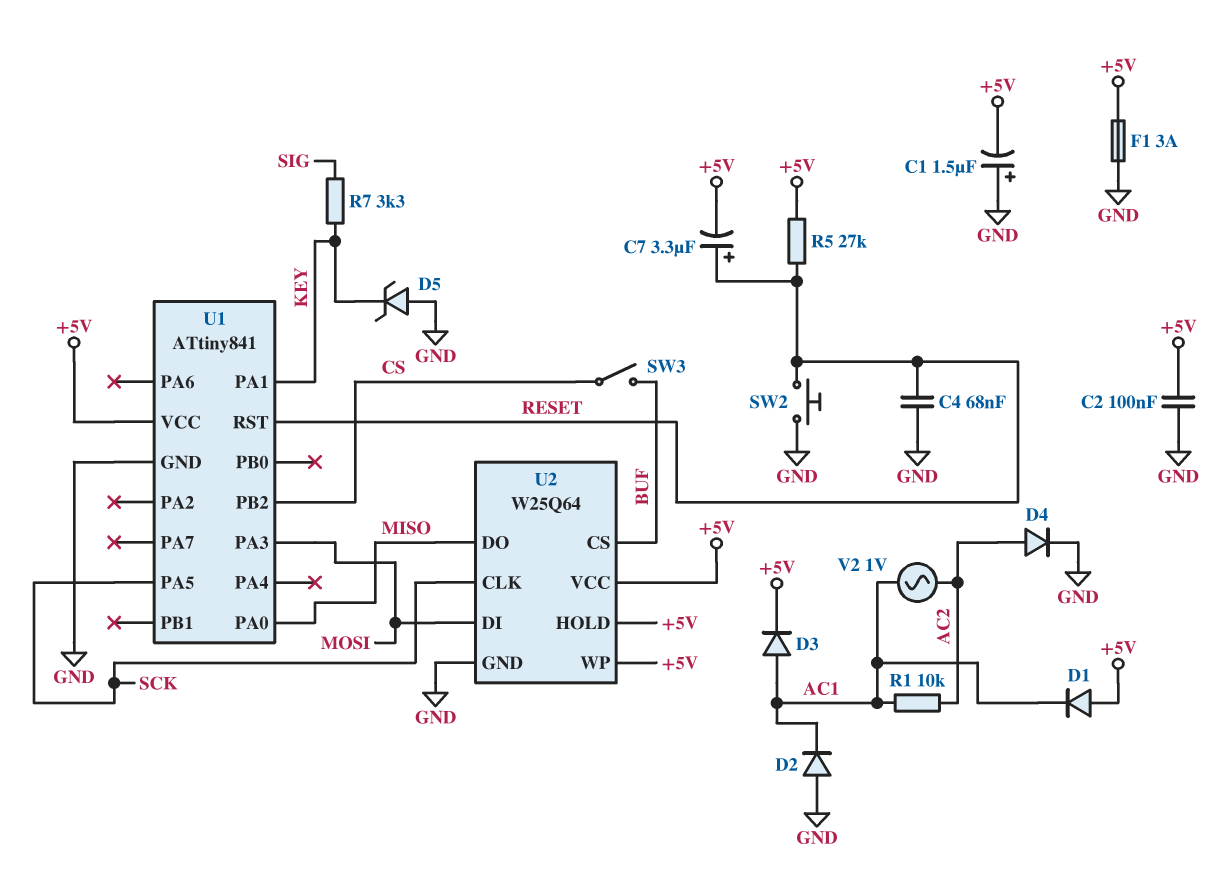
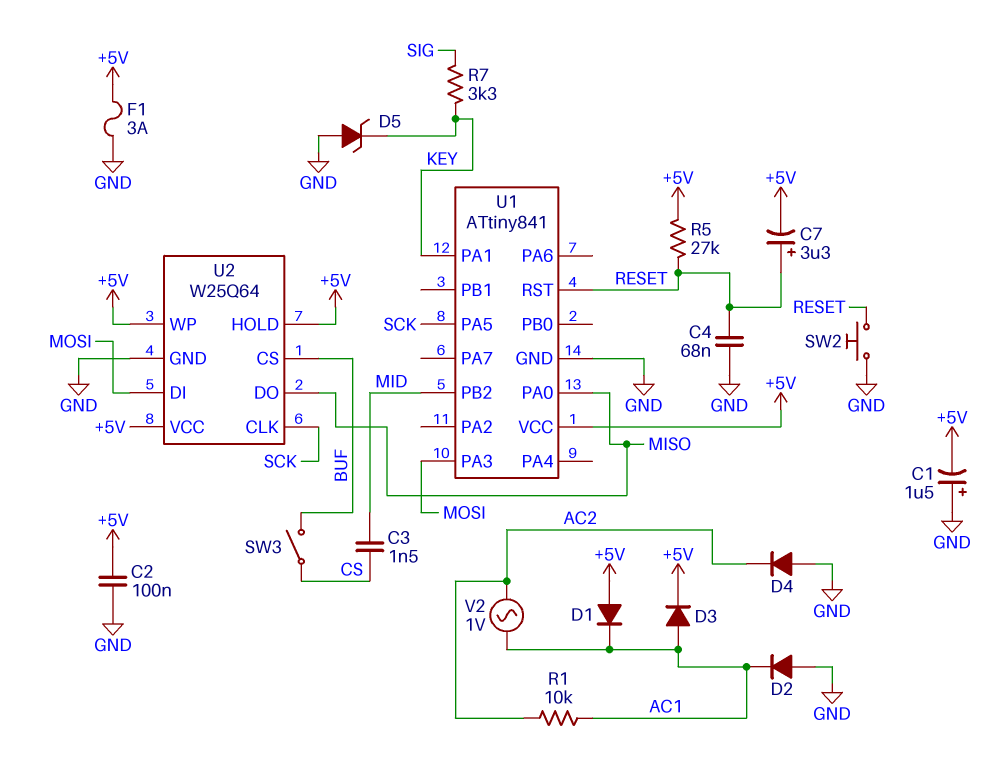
C3: none -> 1.5nF (CS, MID)
D4: diode (A AC2, K GND) -> diode (A GND, K AC2)
U1 pin PB2: CS -> MID

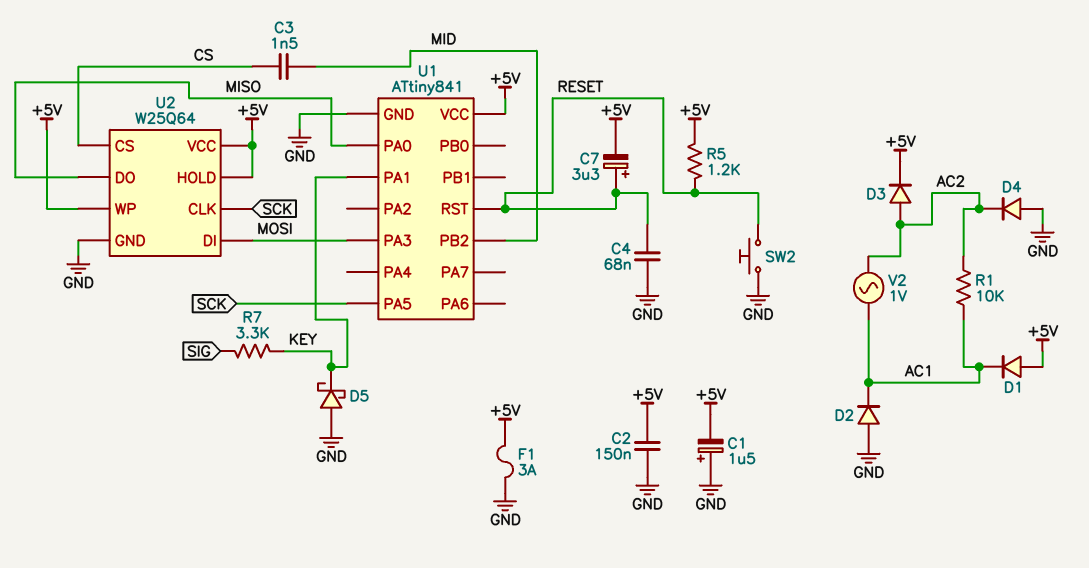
C2: 100nF (+5V, GND) -> 150nF (+5V, GND)
D3: diode (A AC1, K +5V) -> diode (A AC2, K +5V)
D5: zener (A GND, K KEY) -> schottky (A GND, K KEY)
R5: 27k (+5V, RESET) -> 1.2k (+5V, RESET)
SW3: switch (BUF, CS) -> none
U2 pin CS: BUF -> CS

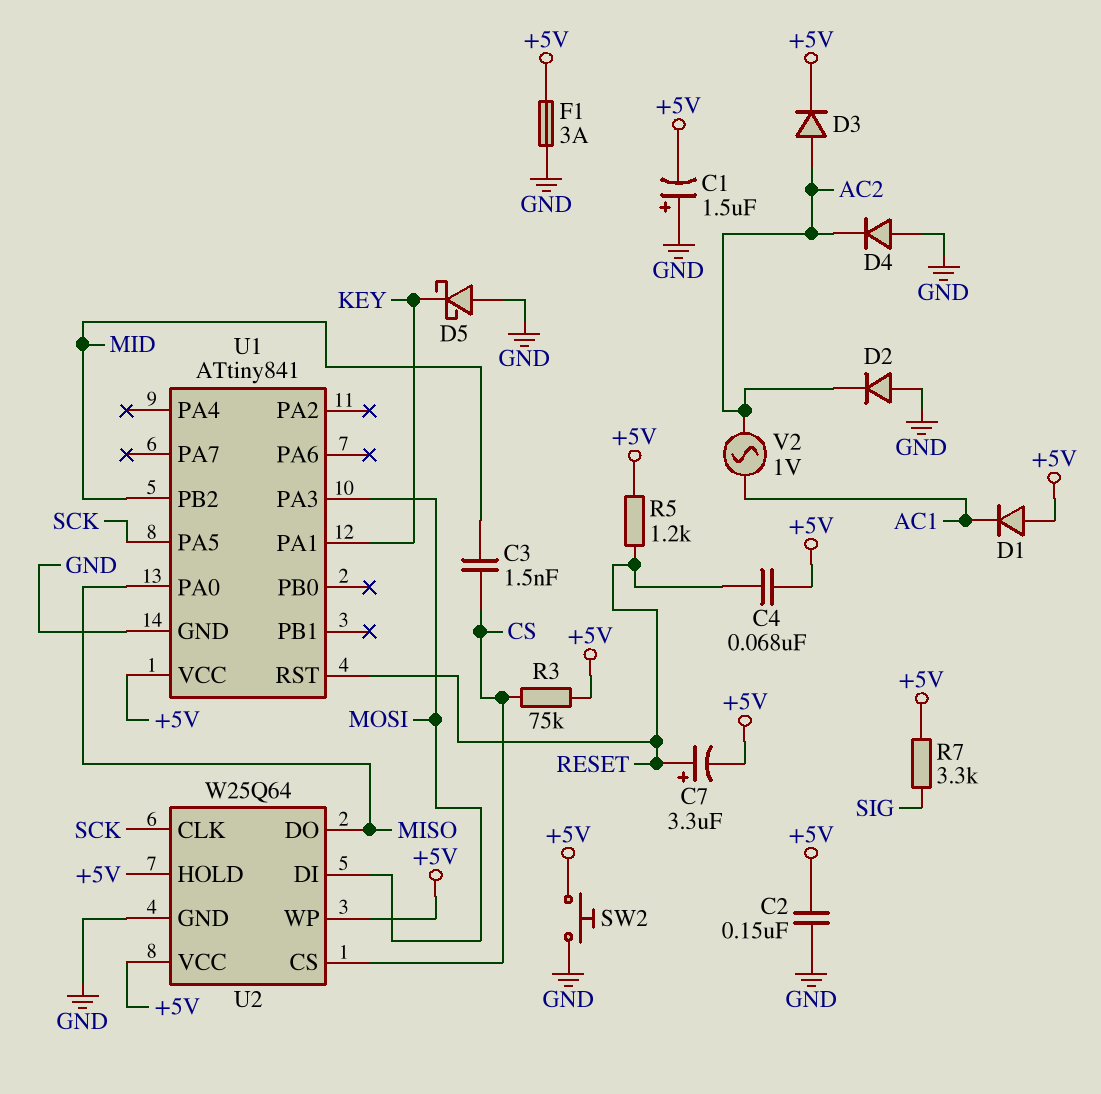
C4: 68nF (GND, RESET) -> 68nF (+5V, RESET)
D2: diode (A GND, K AC1) -> diode (A GND, K AC2)
R1: 10k (AC1, AC2) -> none
R3: none -> 75k (+5V, CS)
R7: 3.3k (KEY, SIG) -> 3.3k (+5V, SIG)
SW2: button (GND, RESET) -> button (+5V, GND)

